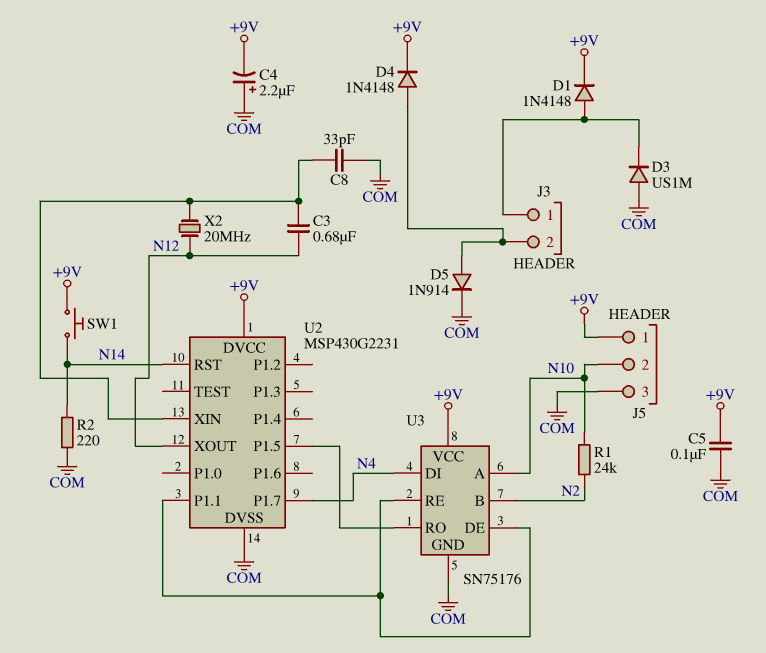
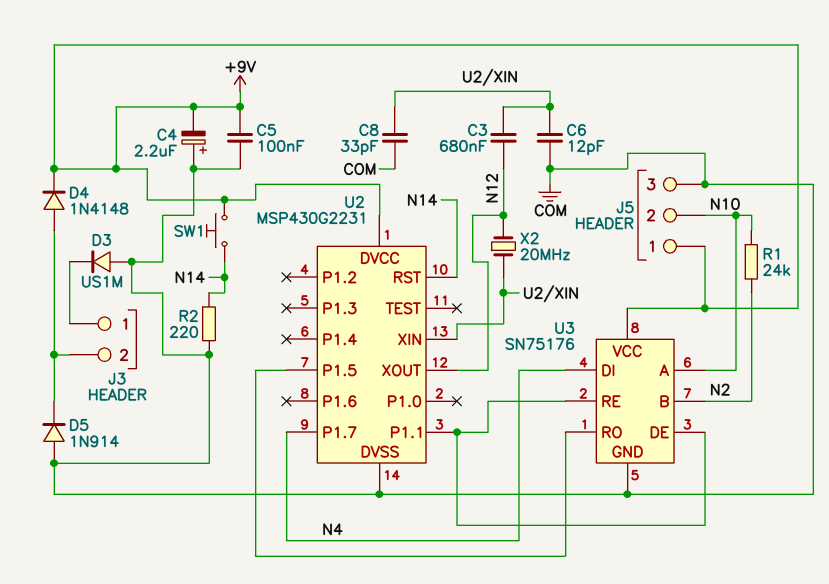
C6: none -> 12pF (COM, U2/XIN)
D1: diode 1N4148 (A J3/1, K +9V) -> none
D5: diode 1N914 (A J3/2, K COM) -> diode 1N914 (A COM, K J3/2)

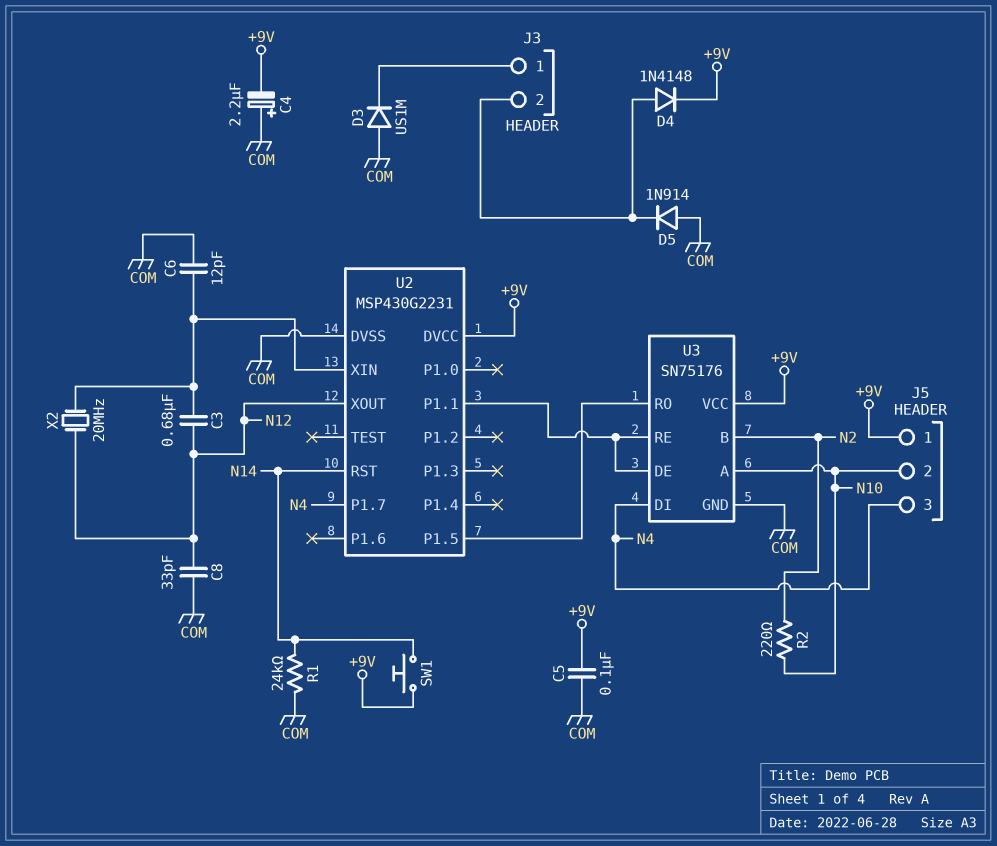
C8: 33pF (COM, U2/XIN) -> 33pF (COM, N12)
J5 pin 3: COM -> N4
R1: 24k (N2, N10) -> 24k (COM, N14)
R2: 220 (COM, N14) -> 220 (N2, N10)

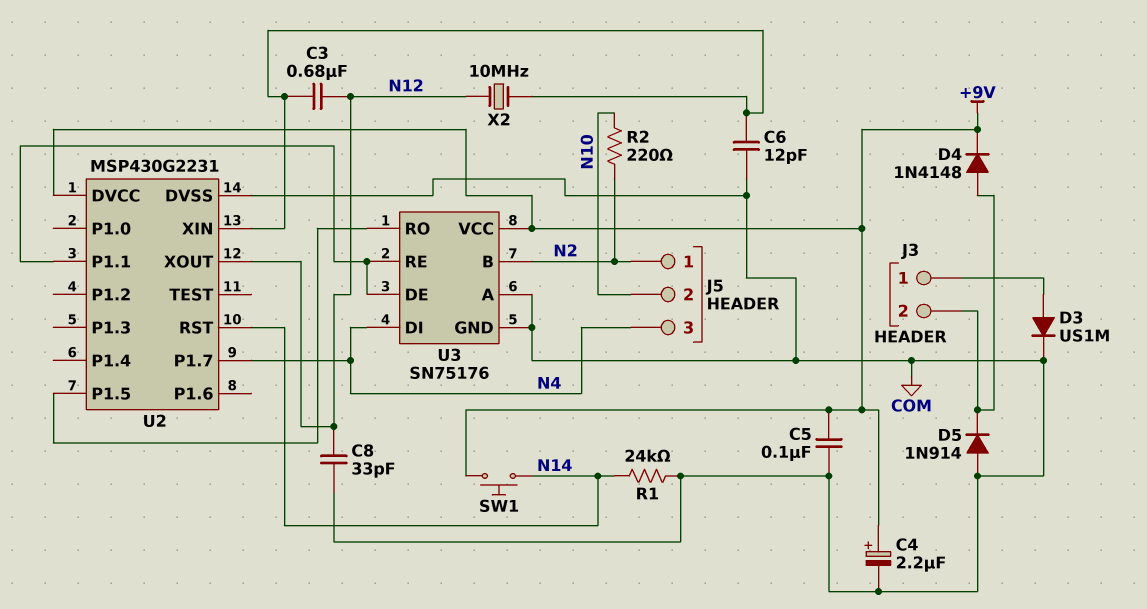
C4: 2.2uF (plus COM, minus +9V) -> 2.2uF (plus +9V, minus COM)
D3: diode US1M (A COM, K J3/1) -> diode US1M (A J3/1, K COM)
J5 pin 1: +9V -> N2
U3 pin A: N10 -> COM
X2: 20MHz (N12, U2/XIN) -> 10MHz (N12, U2/XIN)

